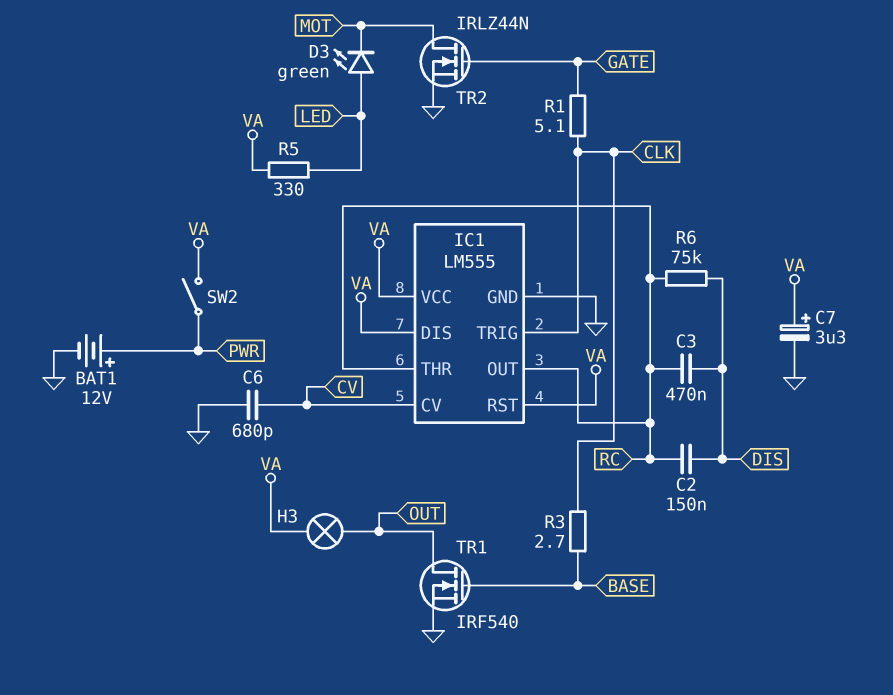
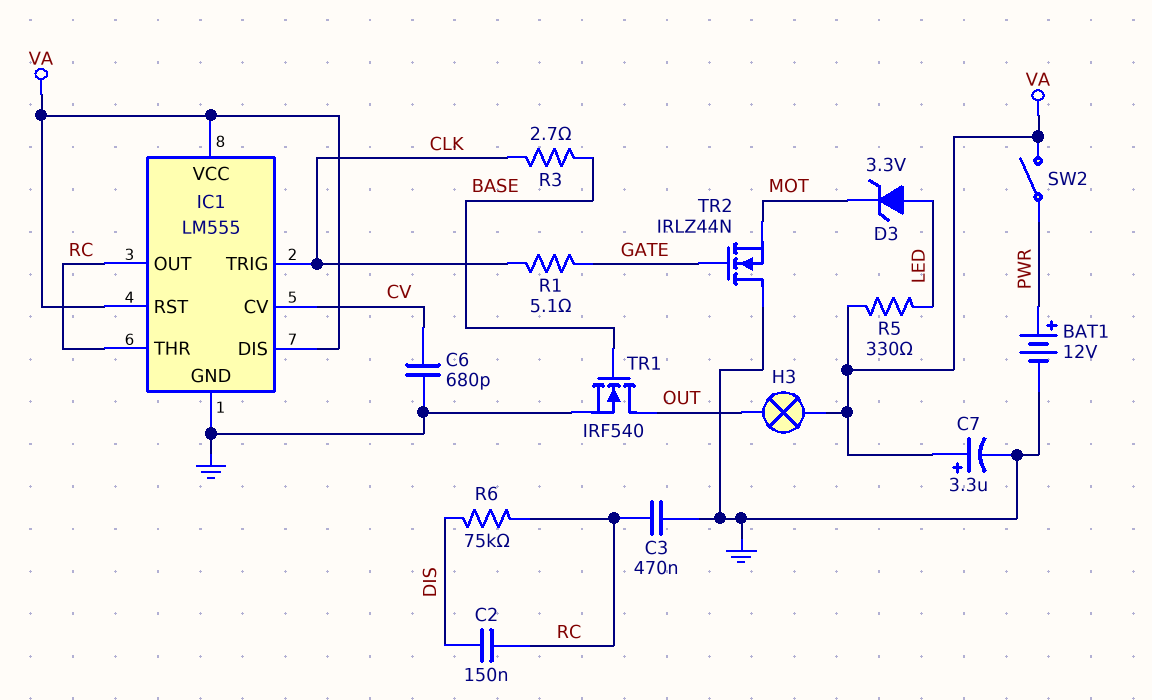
C3: 470nF (DIS, RC) -> 470nF (GND, RC)
D3: LED green (A LED, K MOT) -> zener 3.3V (A LED, K MOT)
TR2: NMOS IRLZ44N (G GATE, D MOT, S GND) -> NMOS IRLZ44N (G GATE, D GND, S MOT)

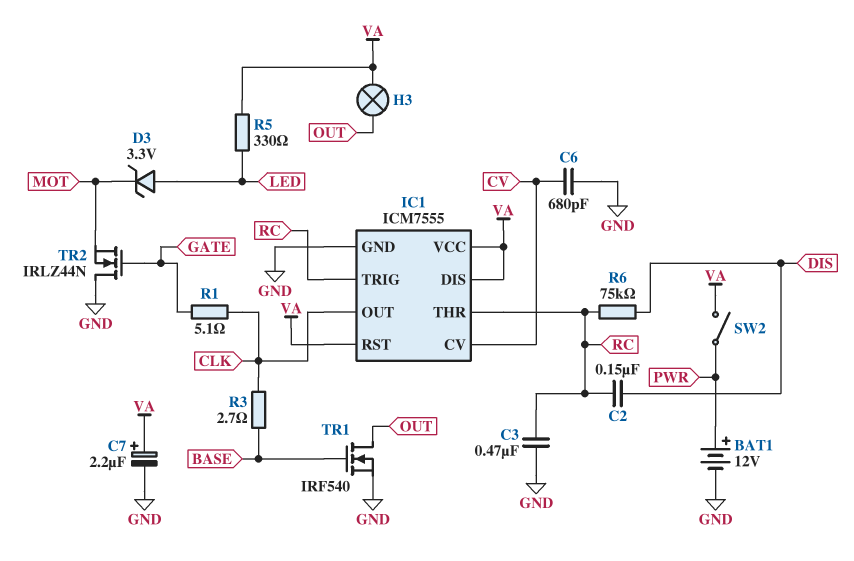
C7: 3.3uF (plus VA, minus GND) -> 2.2uF (plus VA, minus GND)
IC1: LM555 -> ICM7555
IC1 pin OUT: RC -> CLK
IC1 pin TRIG: CLK -> RC

